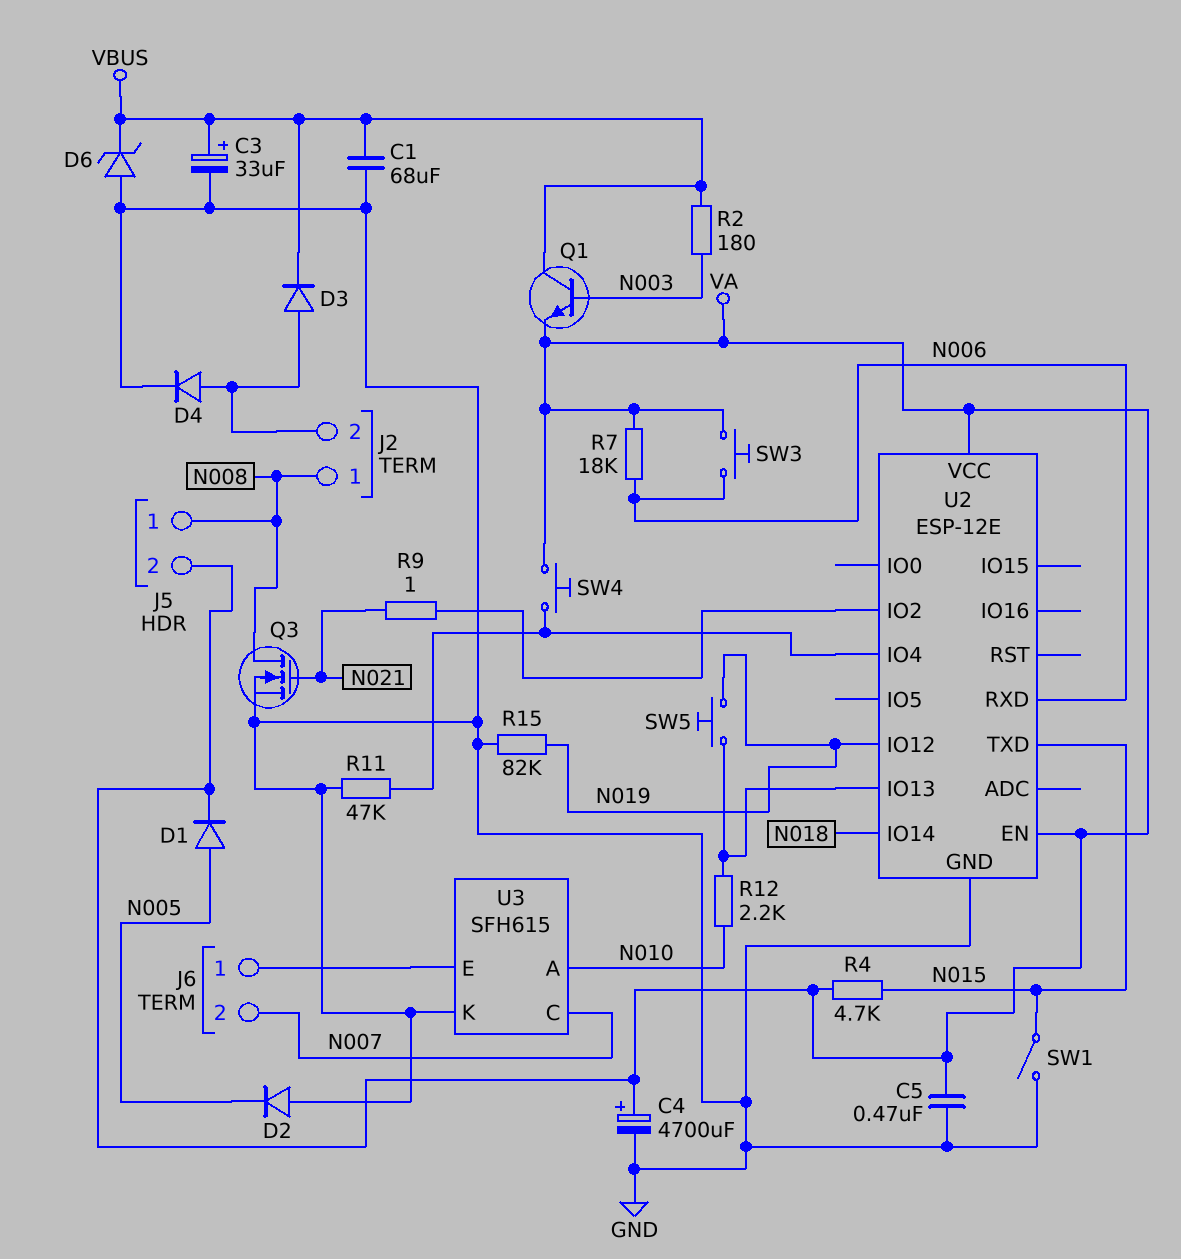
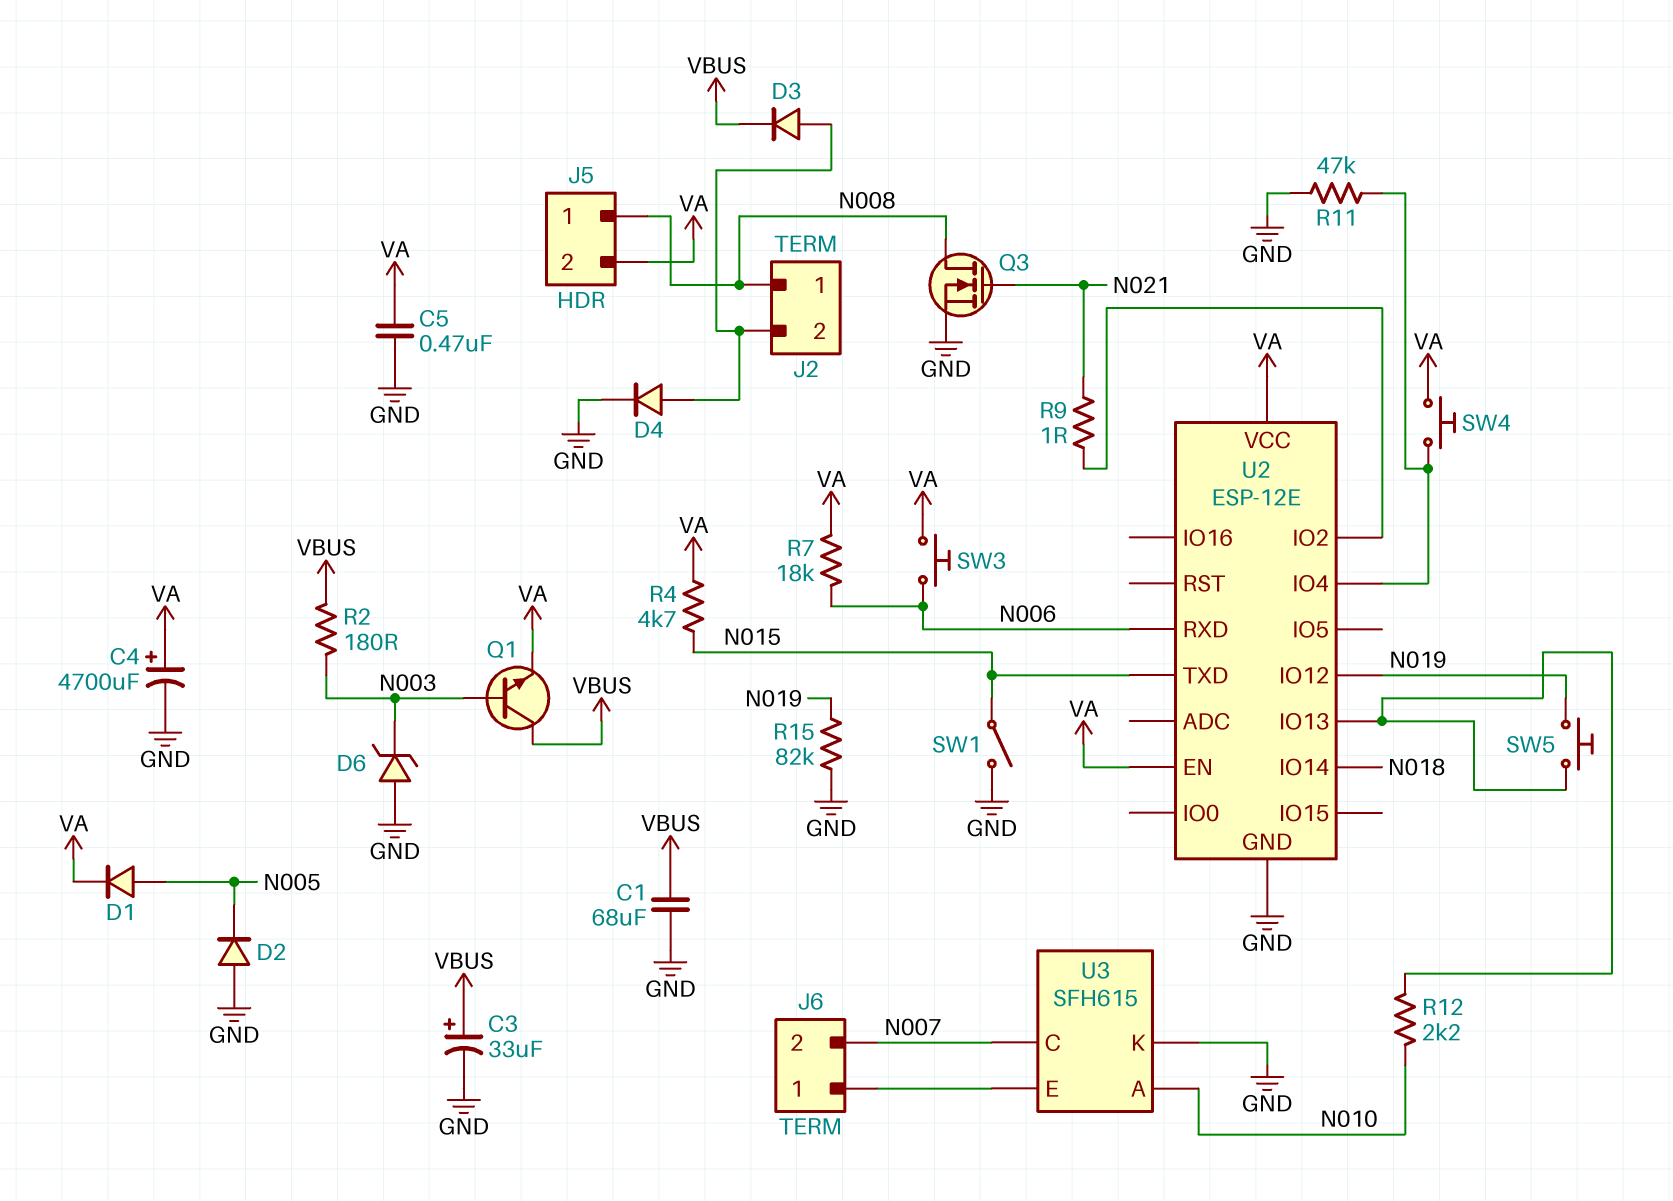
D6: zener (A GND, K VBUS) -> zener (A GND, K N003)

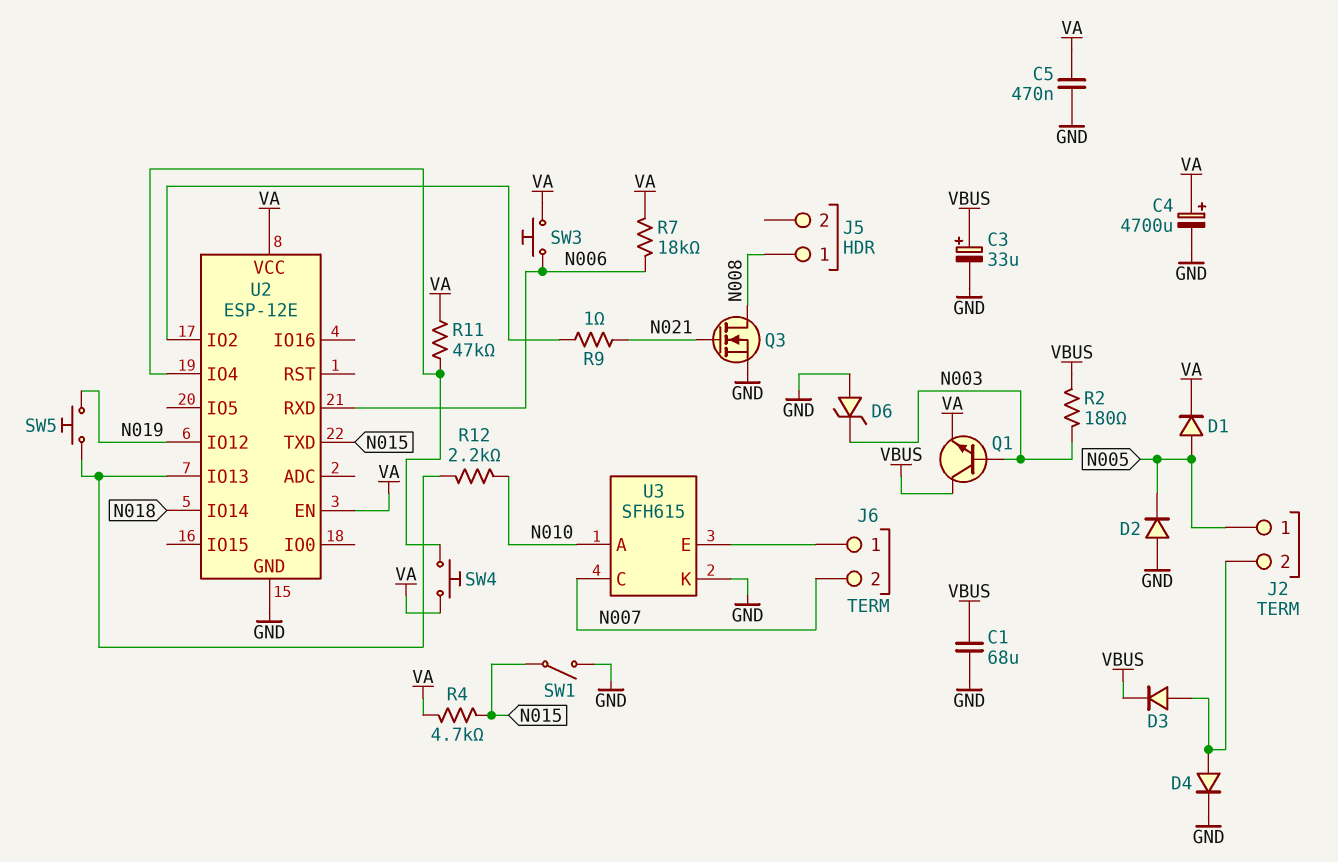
J2 pin 1: N008 -> N005
J5 pin 2: VA -> none
R11: 47k (GND, U2/IO4) -> 47k (U2/IO4, VA)
R15: 82k (GND, N019) -> none

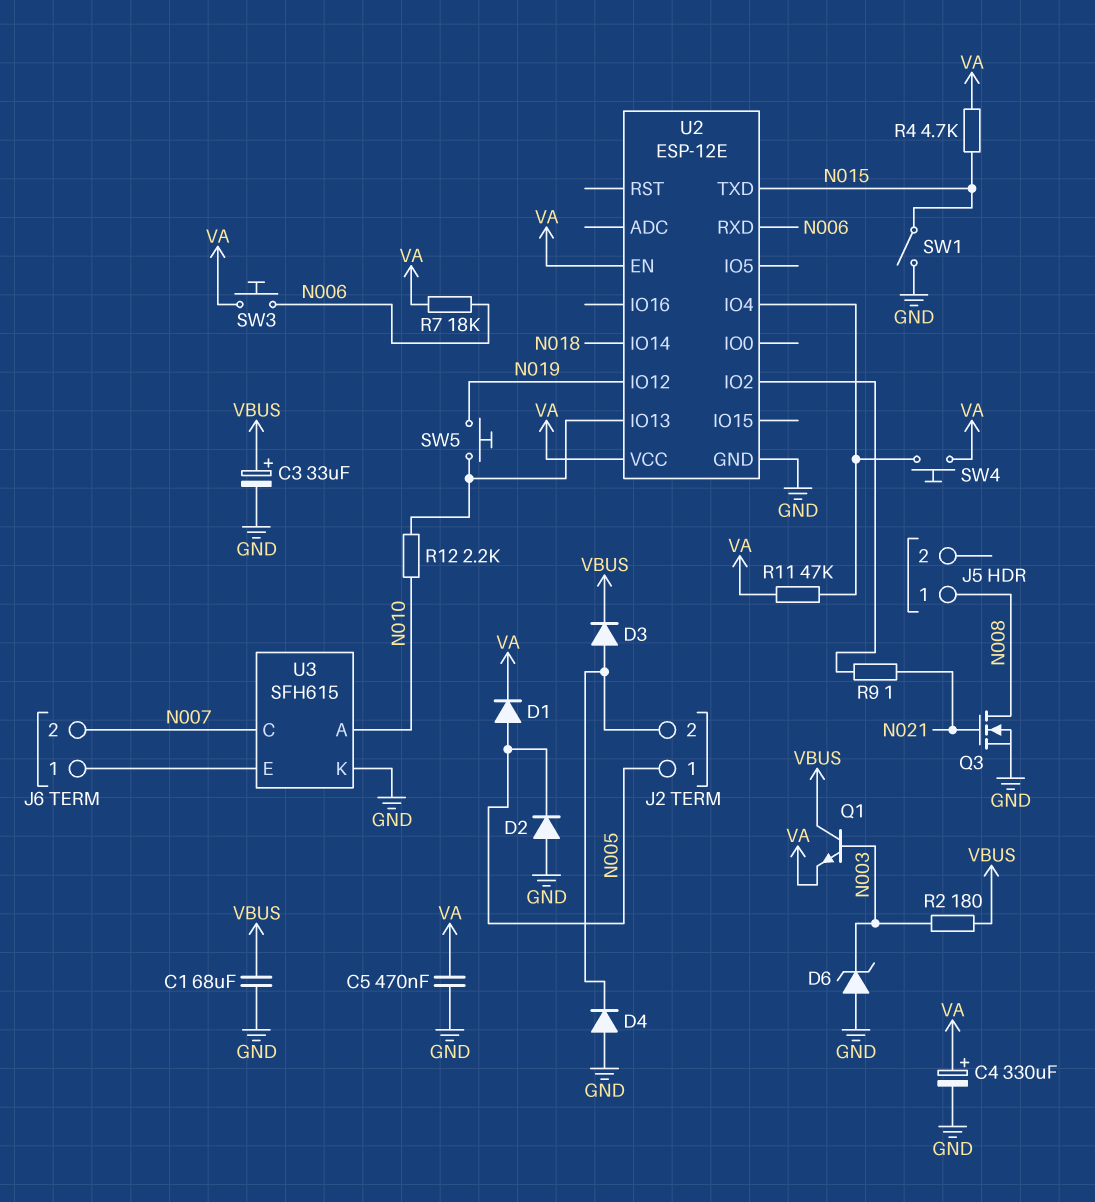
C4: 4700uF (plus VA, minus GND) -> 330uF (plus VA, minus GND)
D4: diode (A J2/2, K GND) -> diode (A GND, K J2/2)

